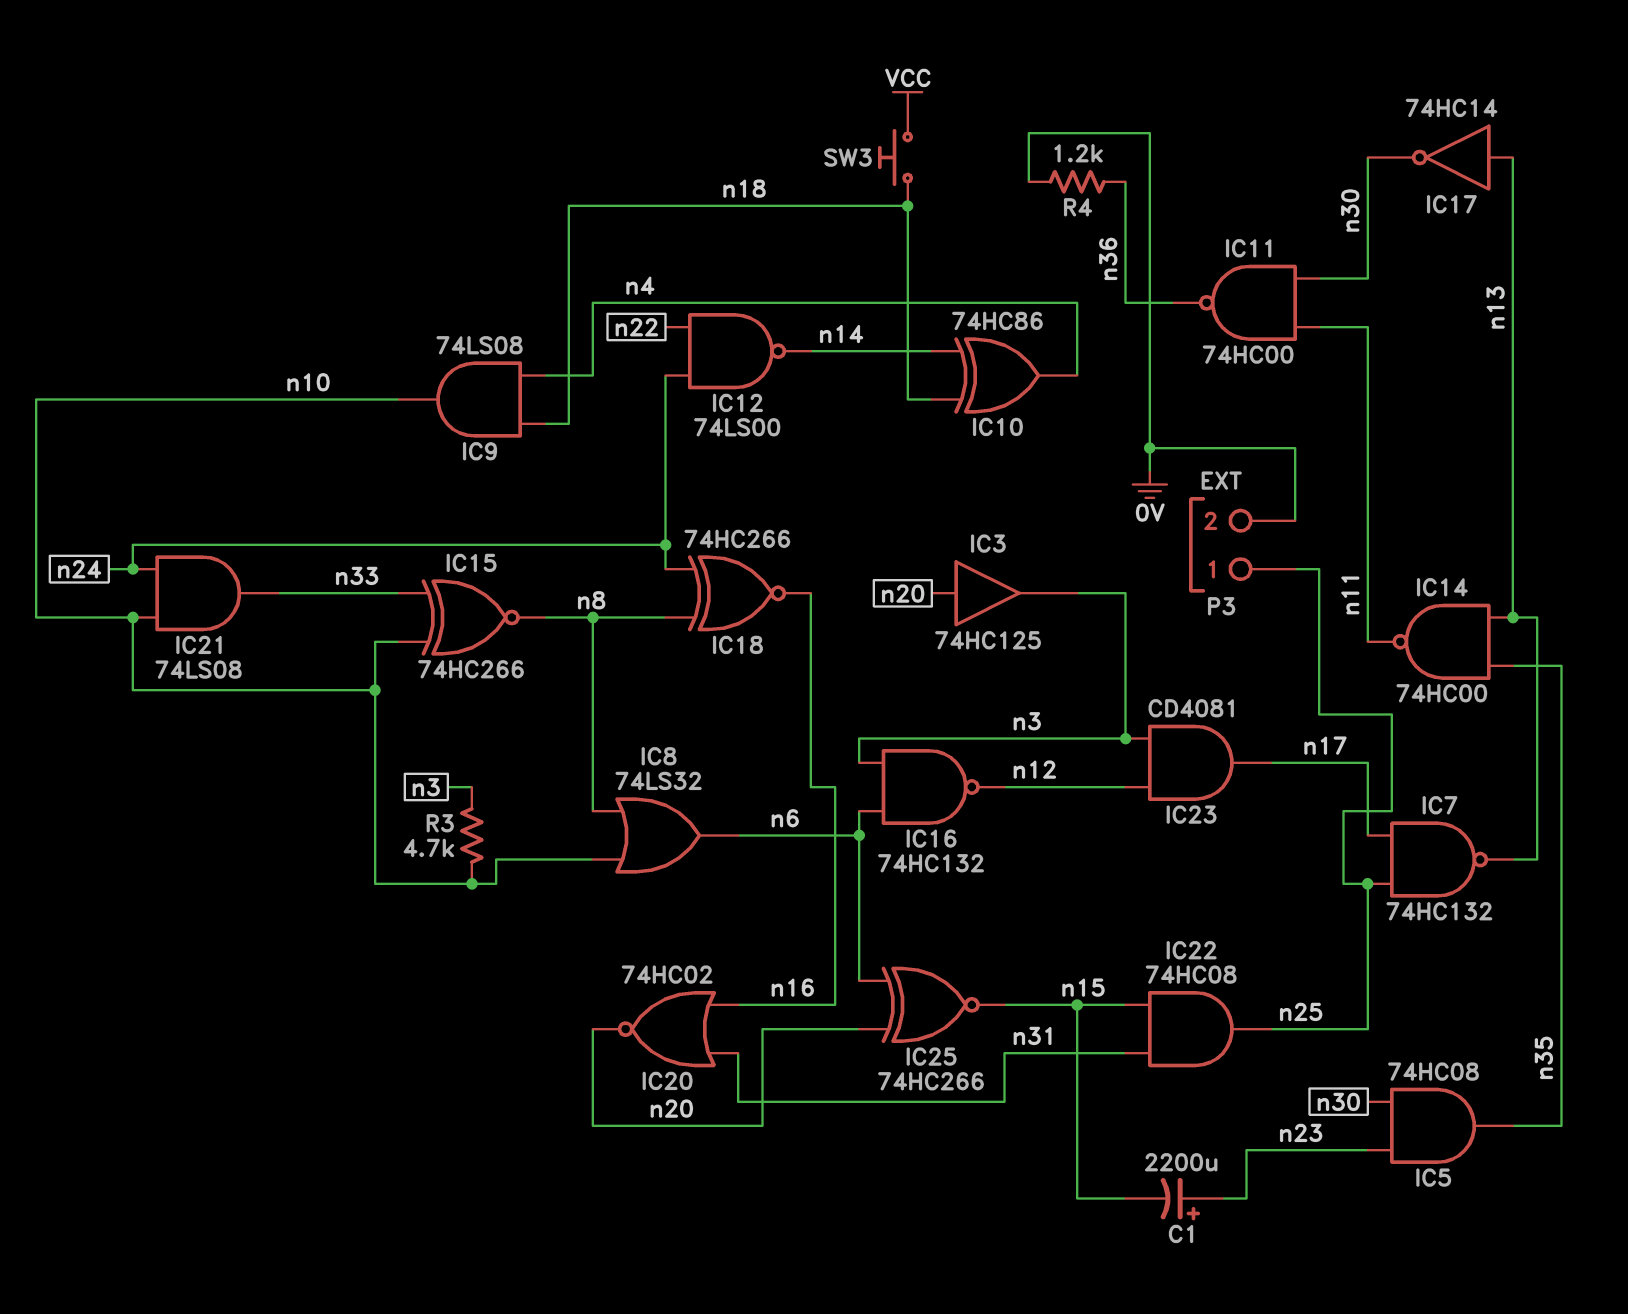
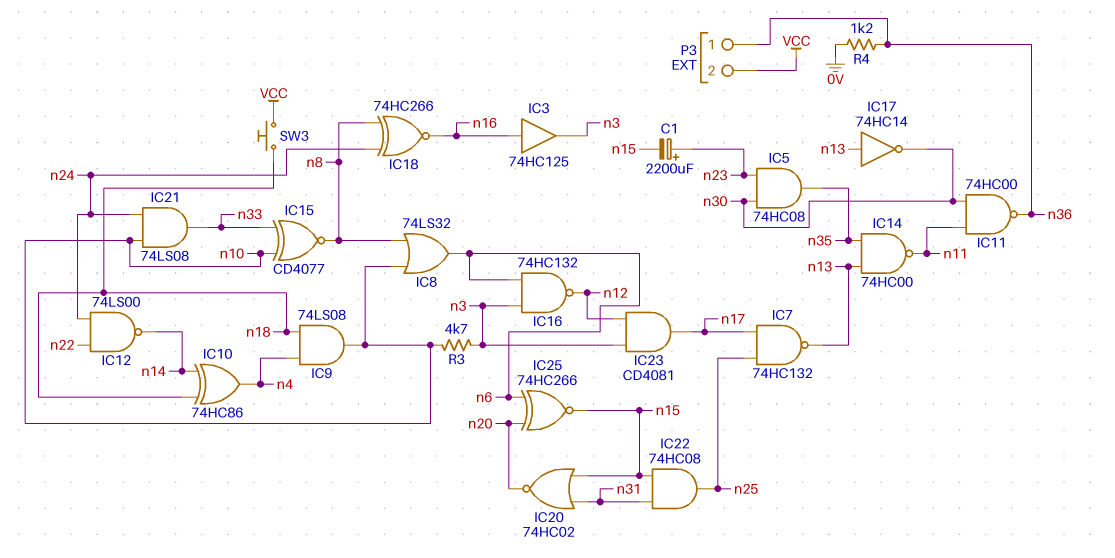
IC3: buffer 74HC125 (in n20, out n3) -> buffer 74HC125 (in n16, out n3)
IC15: XNOR 74HC266 (in n10, in n33, out n8) -> XNOR CD4077 (in n10, in n33, out n8)
IC20: NOR 74HC02 (in n16, in n31, out n20) -> NOR 74HC02 (in n15, in n31, out n20)
P3 pin 1: n25 -> n36
P3 pin 2: 0V -> VCC

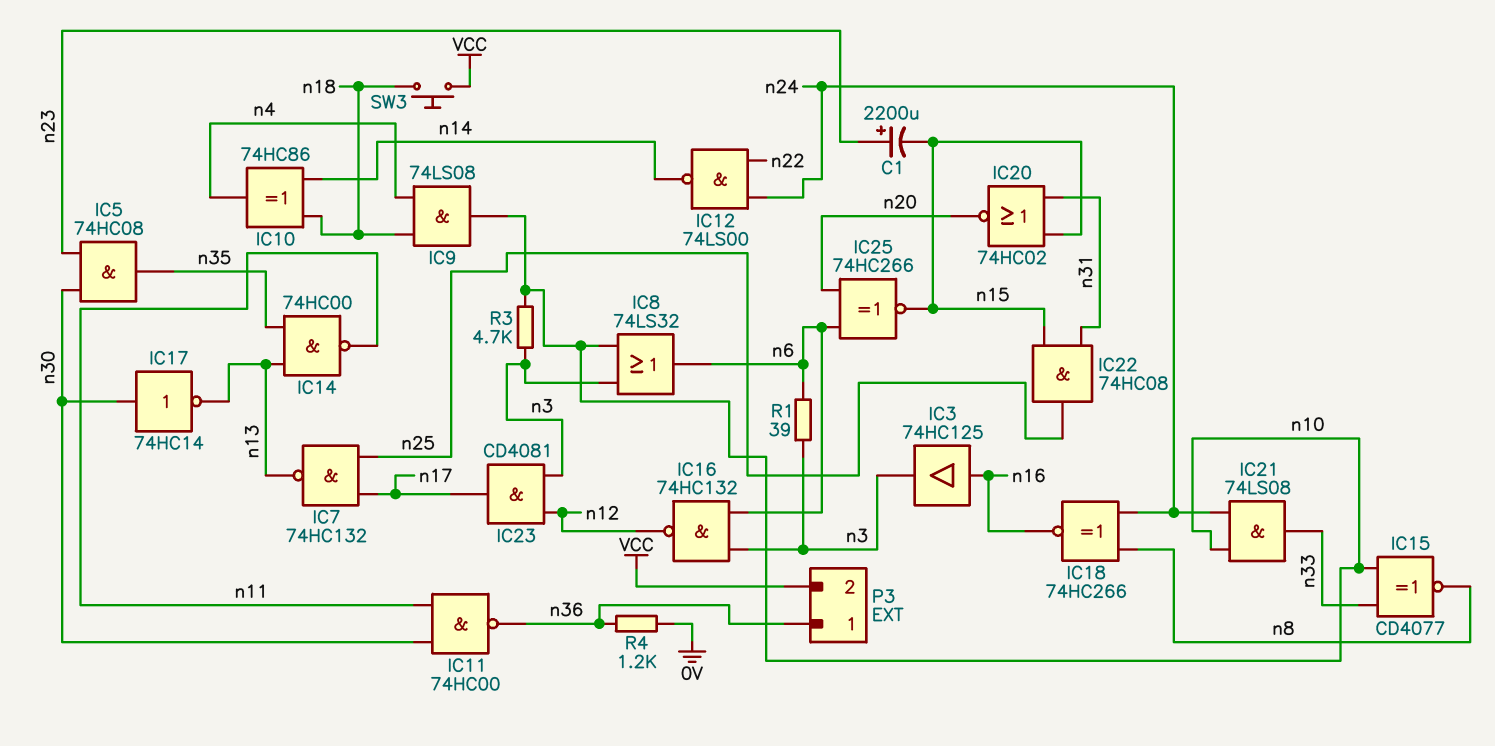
IC8: OR 74LS32 (in n8, in n10, out n6) -> OR 74LS32 (in n3, in n10, out n6)
IC17: NOT 74HC14 (in n13, out n30) -> NOT 74HC14 (in n30, out n13)
R1: none -> 39 (n3, n6)

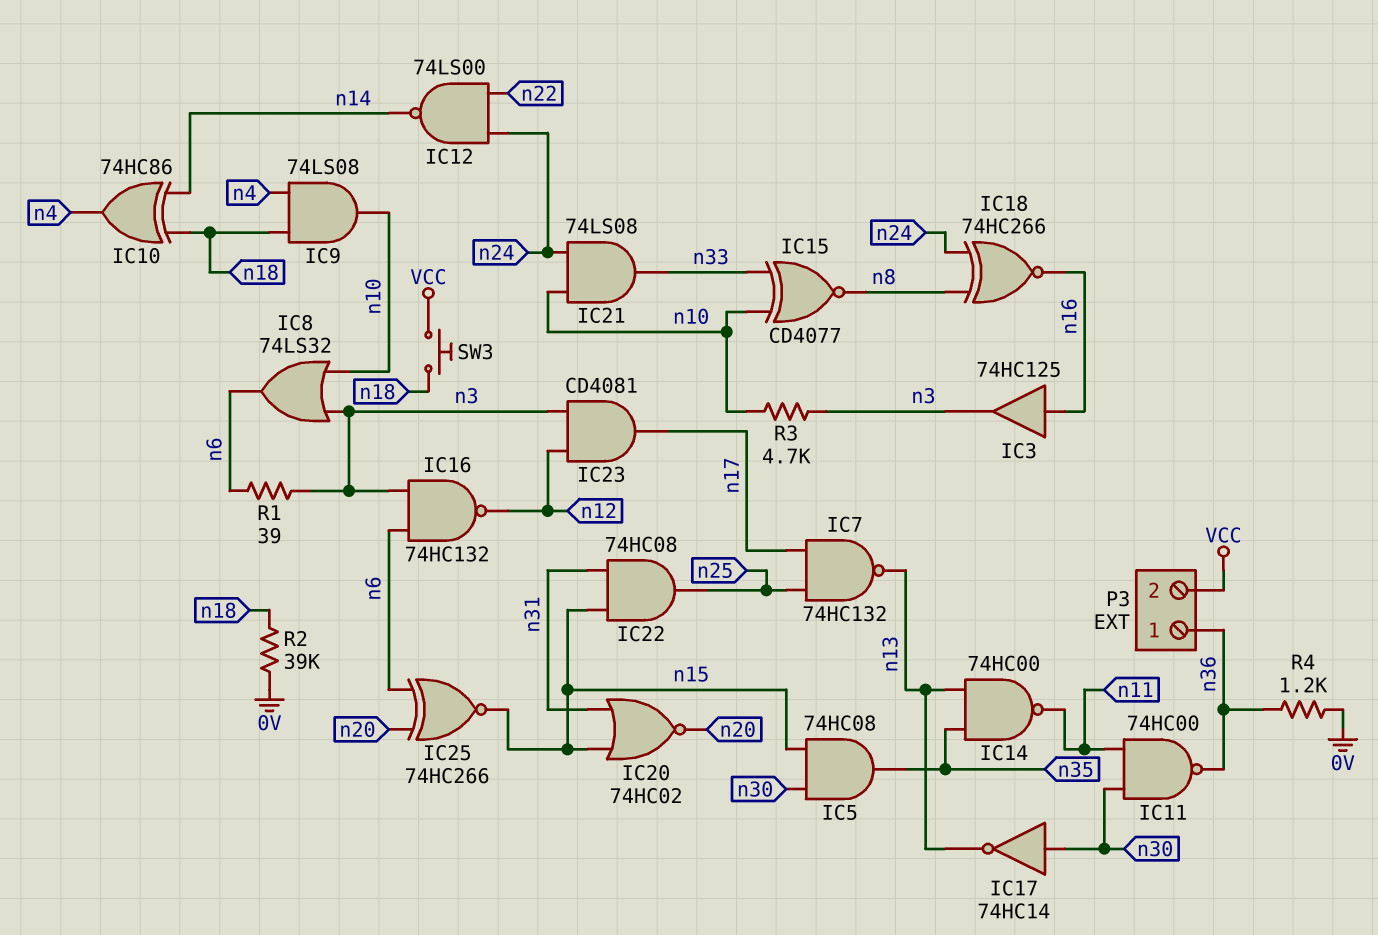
C1: 2200uF (plus n23, minus n15) -> none
IC5: AND 74HC08 (in n23, in n30, out n35) -> AND 74HC08 (in n15, in n30, out n35)
R2: none -> 39k (0V, n18)

